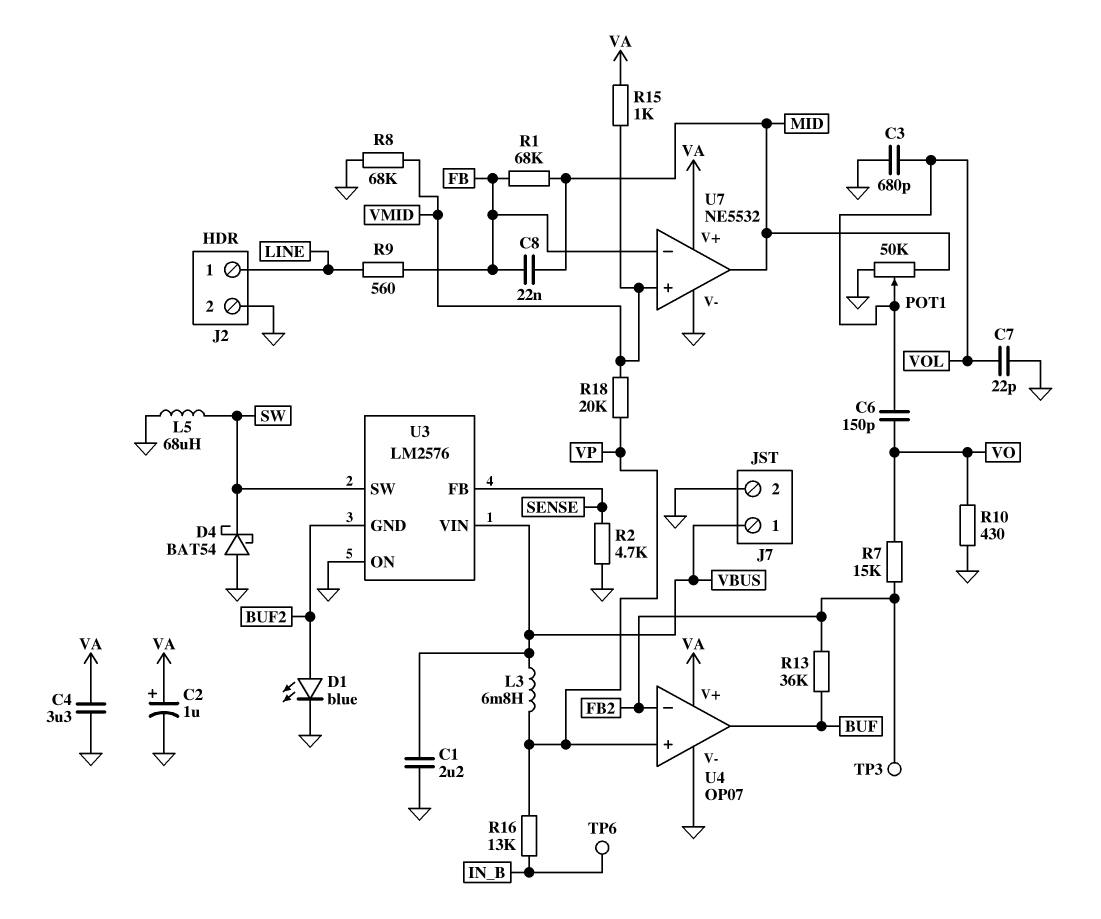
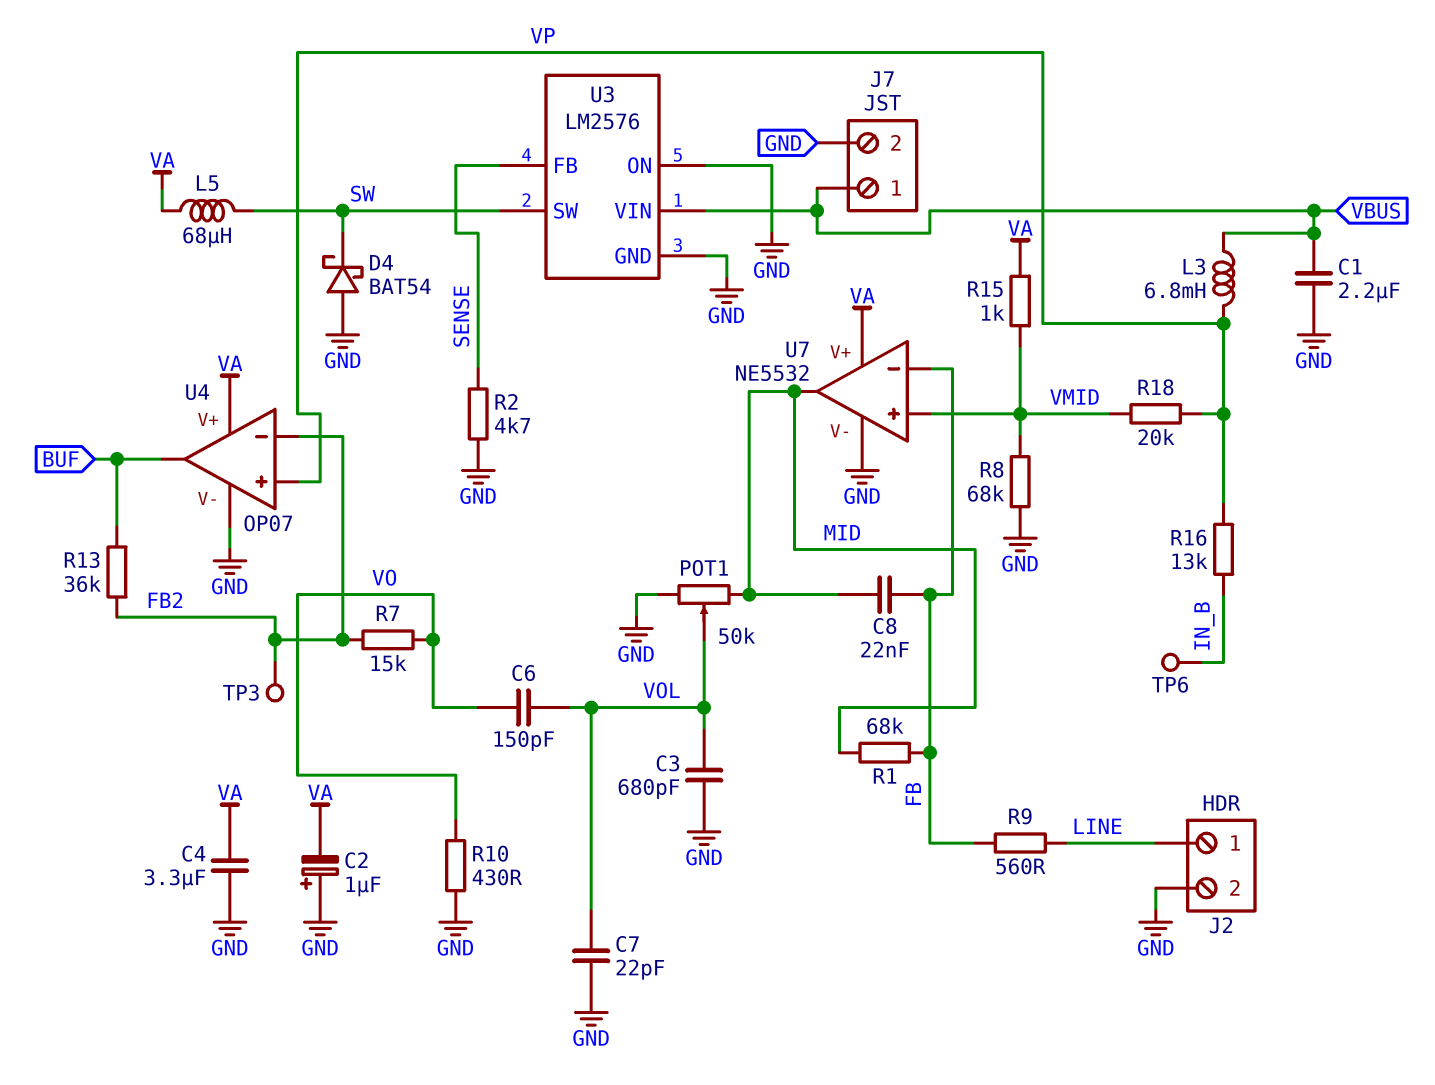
C2: 1uF (plus VA, minus GND) -> 1uF (plus GND, minus VA)
D1: LED blue (A BUF2, K GND) -> none
L5: 68uH (GND, SW) -> 68uH (SW, VA)
U3 pin GND: BUF2 -> GND

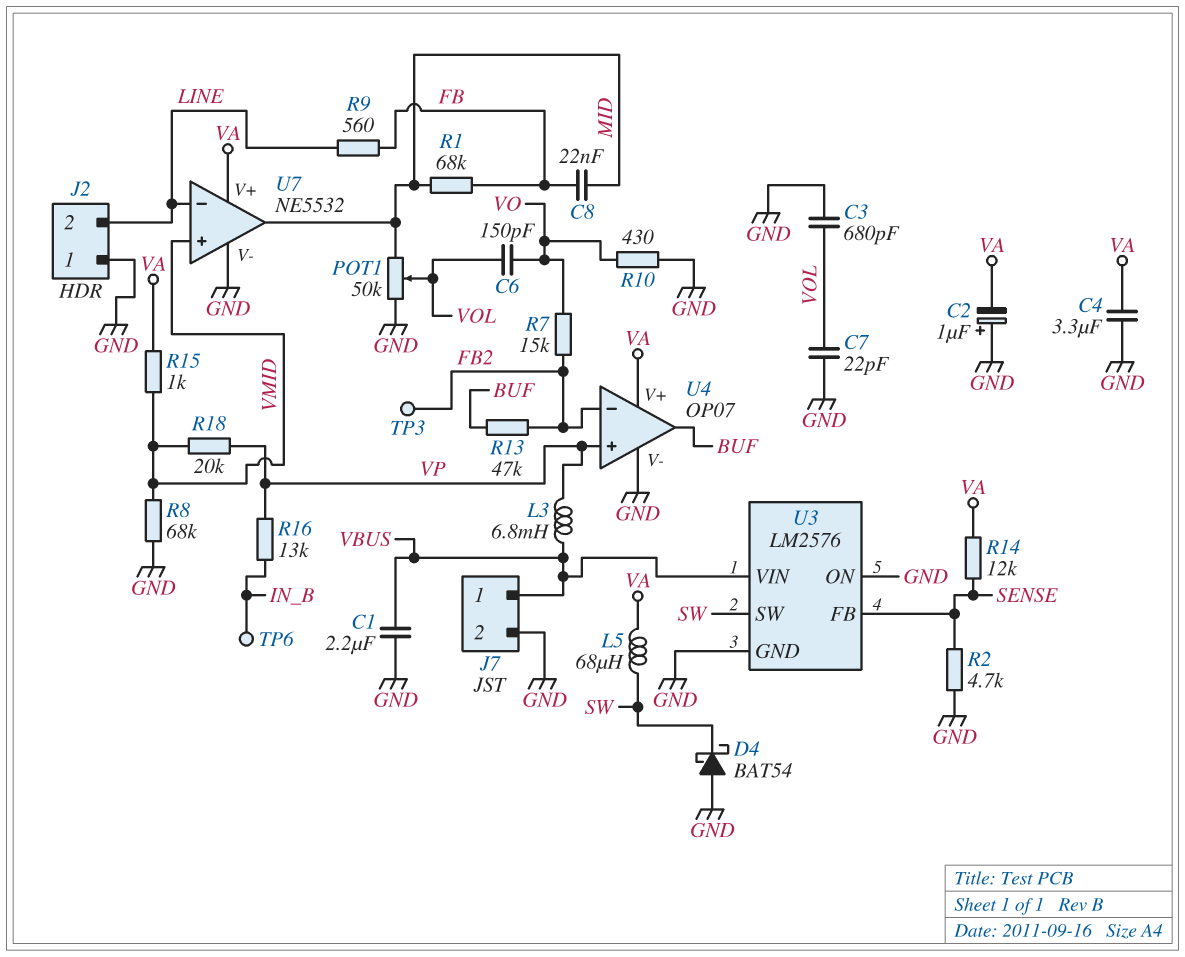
J2 pin 1: LINE -> GND
J2 pin 2: GND -> LINE
R13: 36k (BUF, FB2) -> 47k (BUF, FB2)
R14: none -> 12k (SENSE, VA)
U7 pin in-: FB -> LINE

